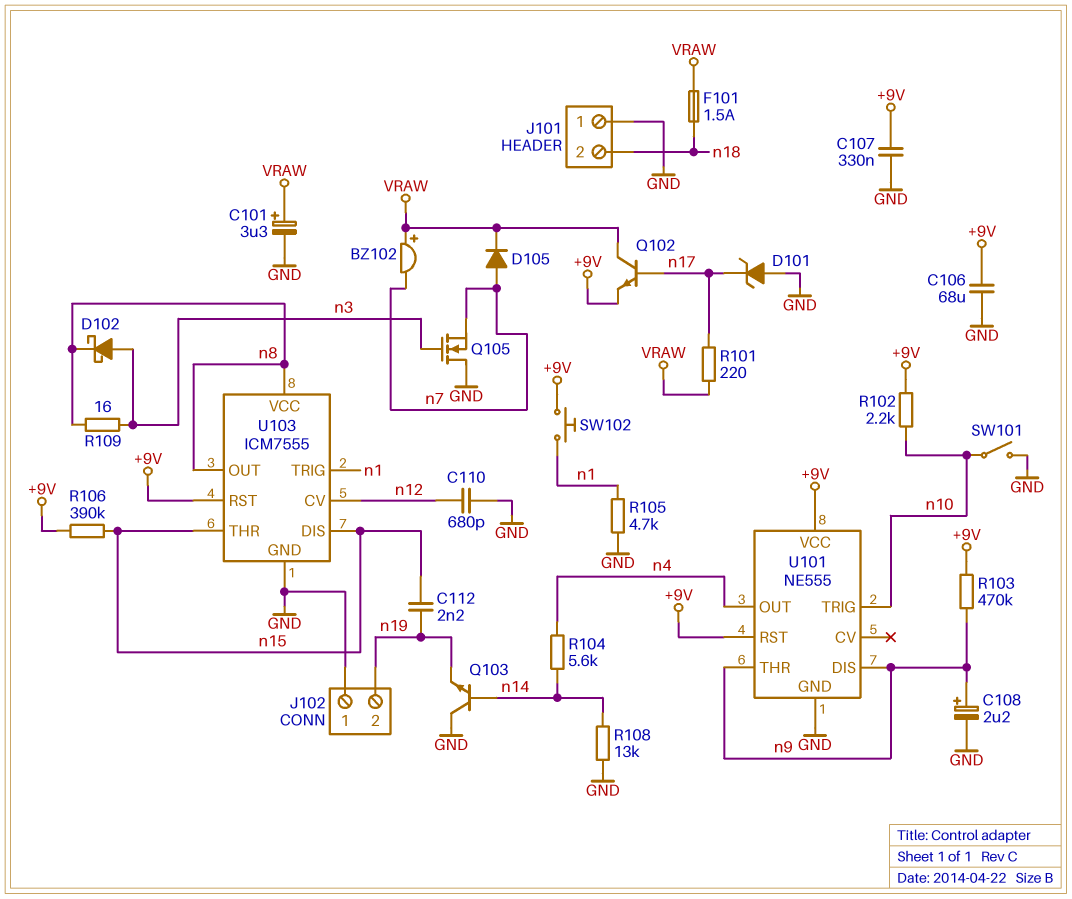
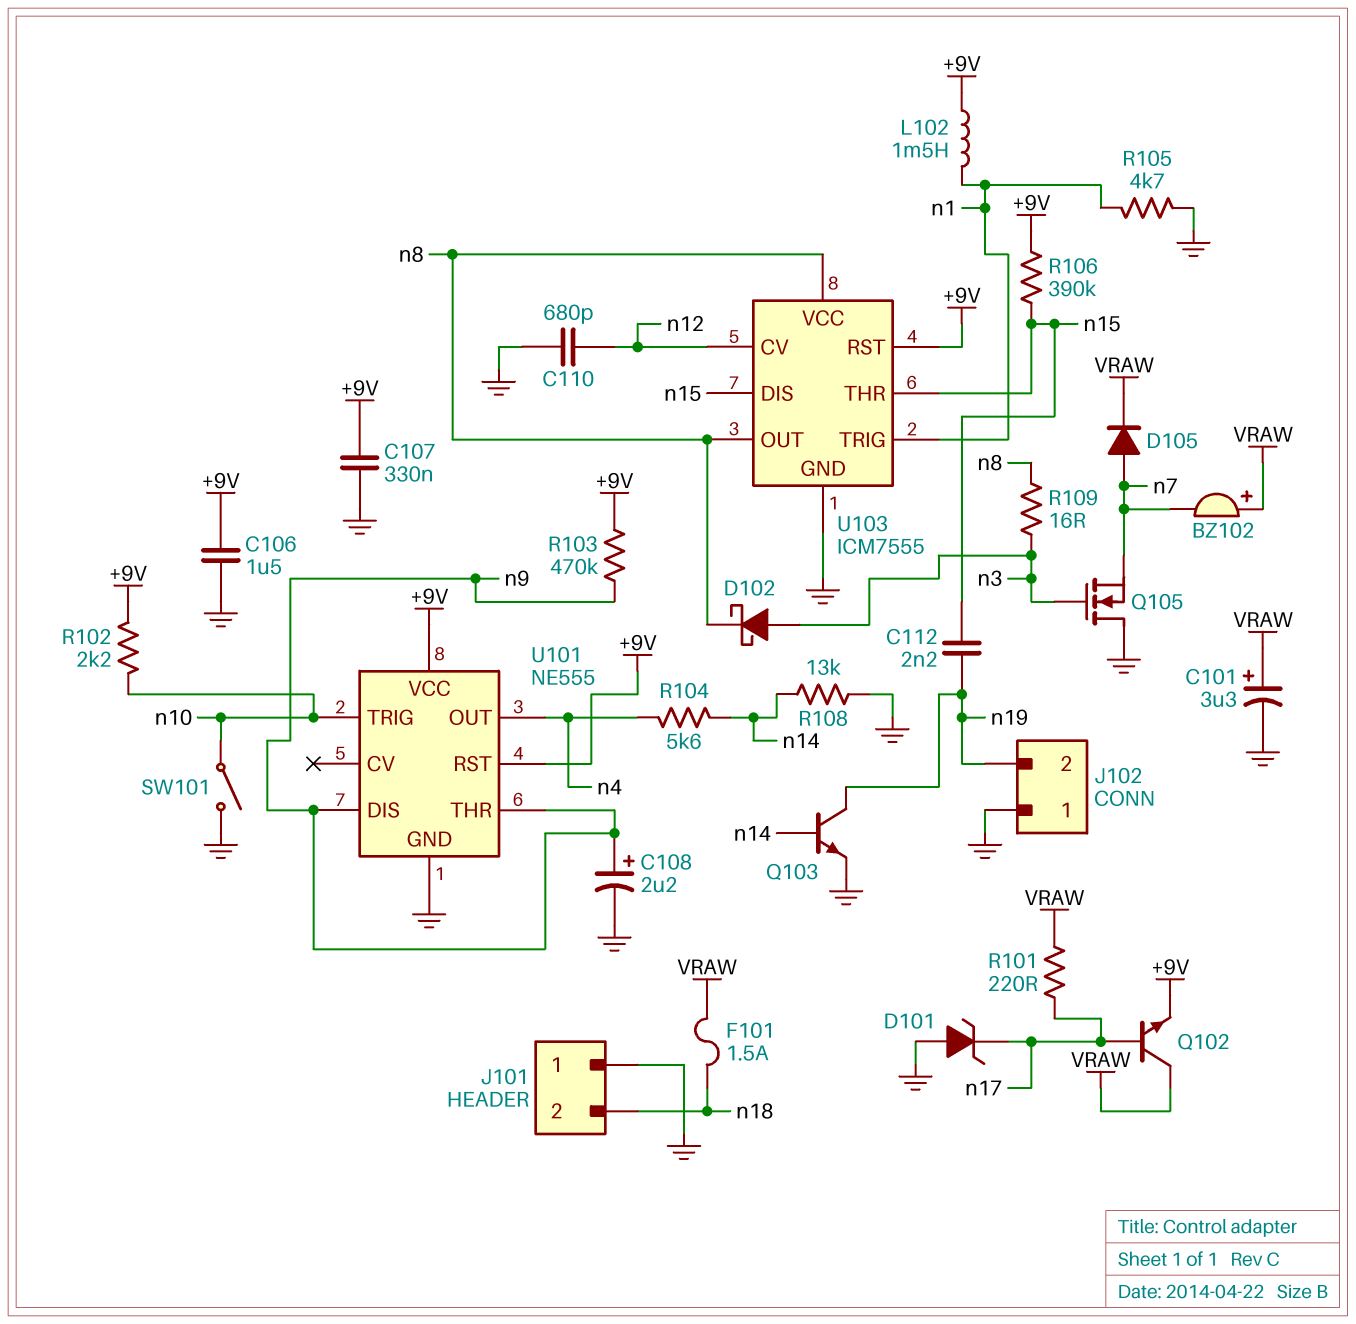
C106: 68uF (+9V, GND) -> 1.5uF (+9V, GND)
L102: none -> 1.5mH (+9V, n1)
Q103: NPN (B n14, C GND, E n19) -> NPN (B n14, C n19, E GND)
SW102: button (+9V, n1) -> none

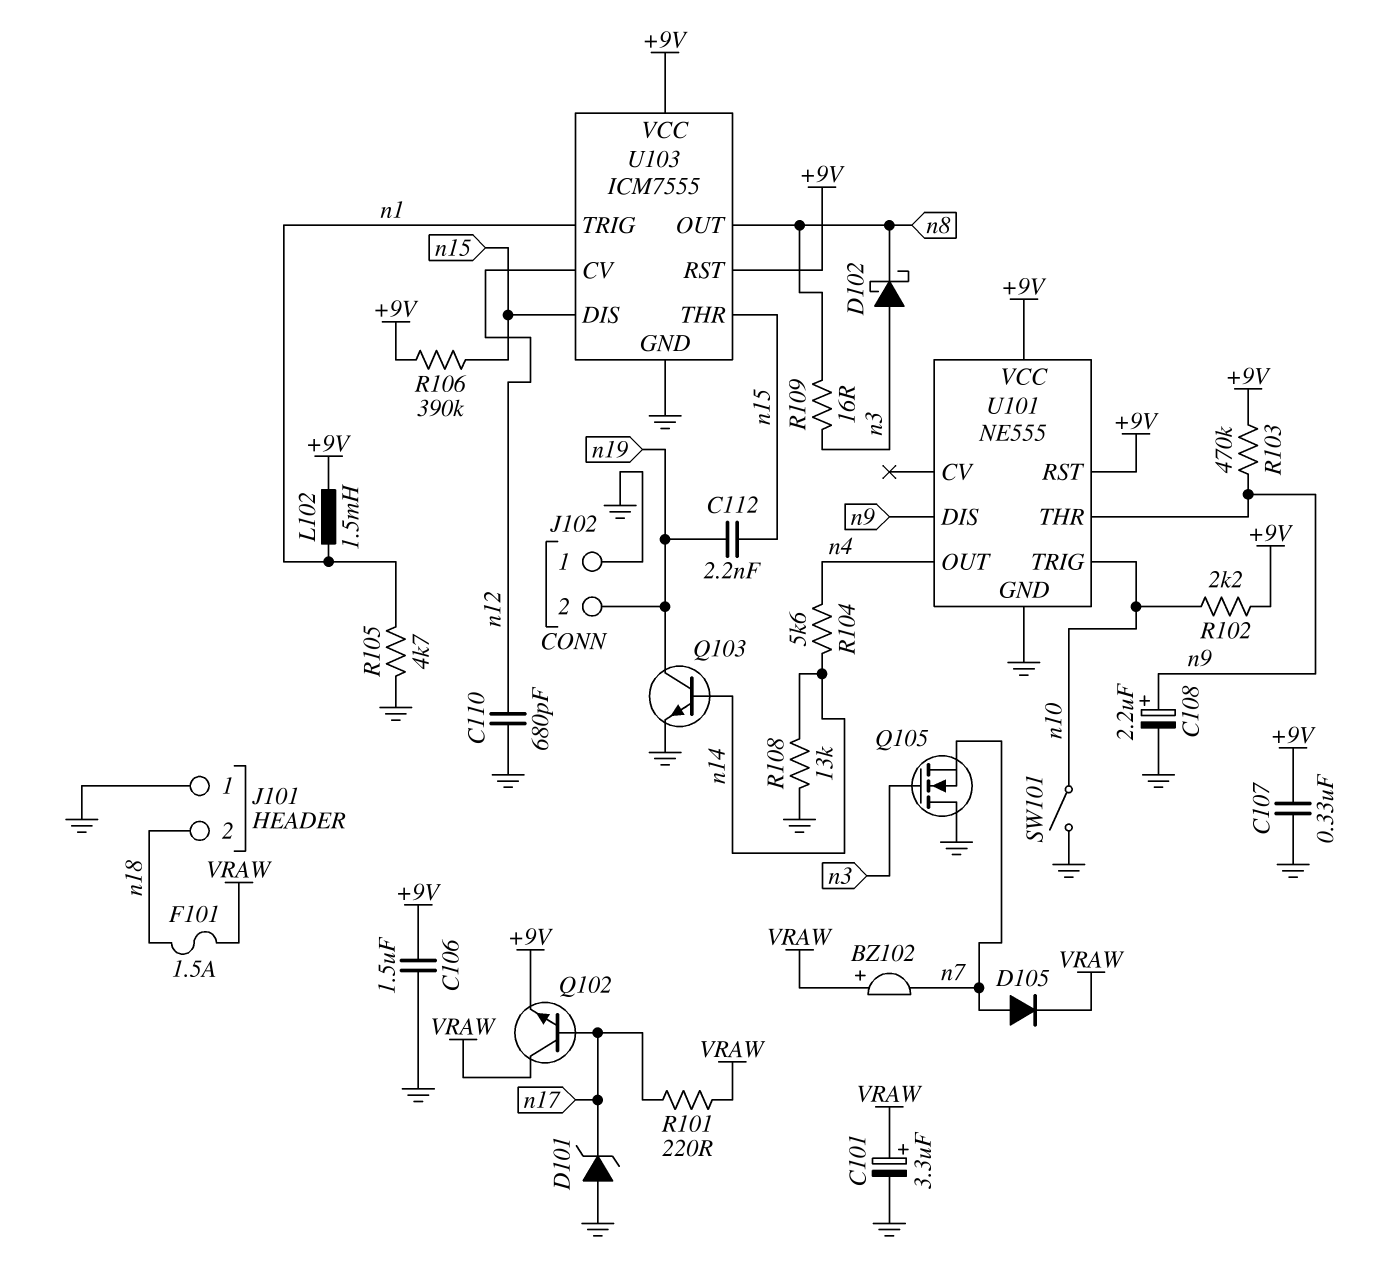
U103 pin VCC: n8 -> +9V

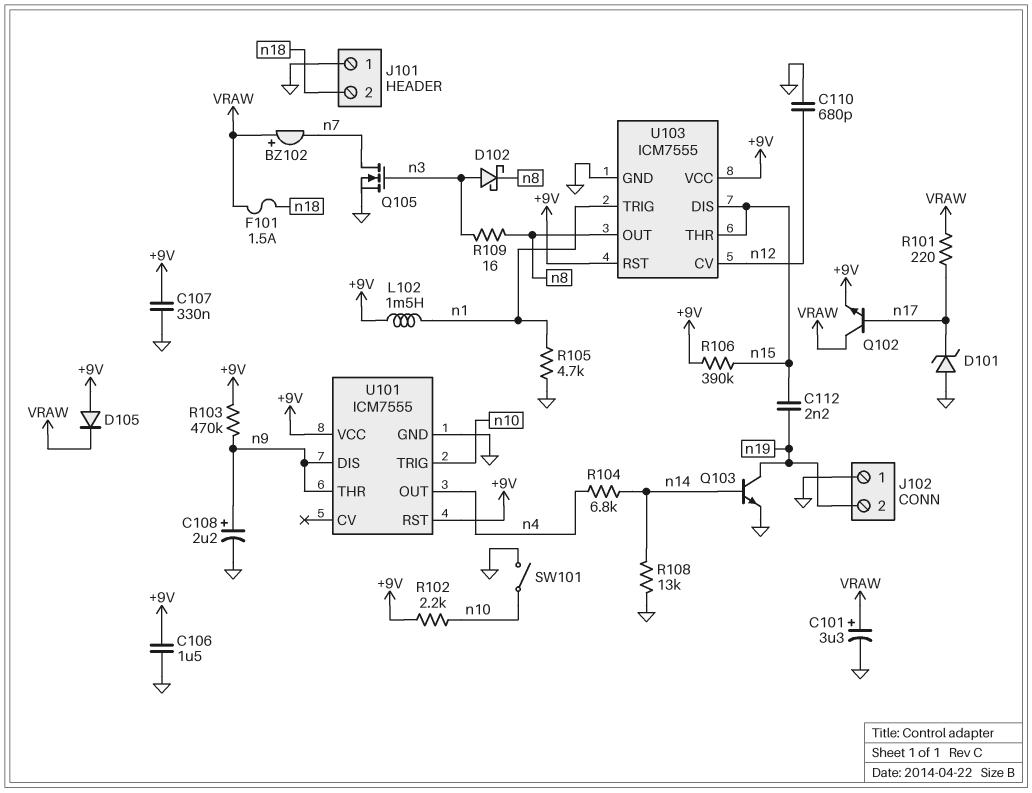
D105: diode (A n7, K VRAW) -> diode (A +9V, K VRAW)
Q105: NMOS (G n3, D GND, S n7) -> NMOS (G n3, D n7, S GND)
R104: 5.6k (n4, n14) -> 6.8k (n4, n14)
U101: NE555 -> ICM7555

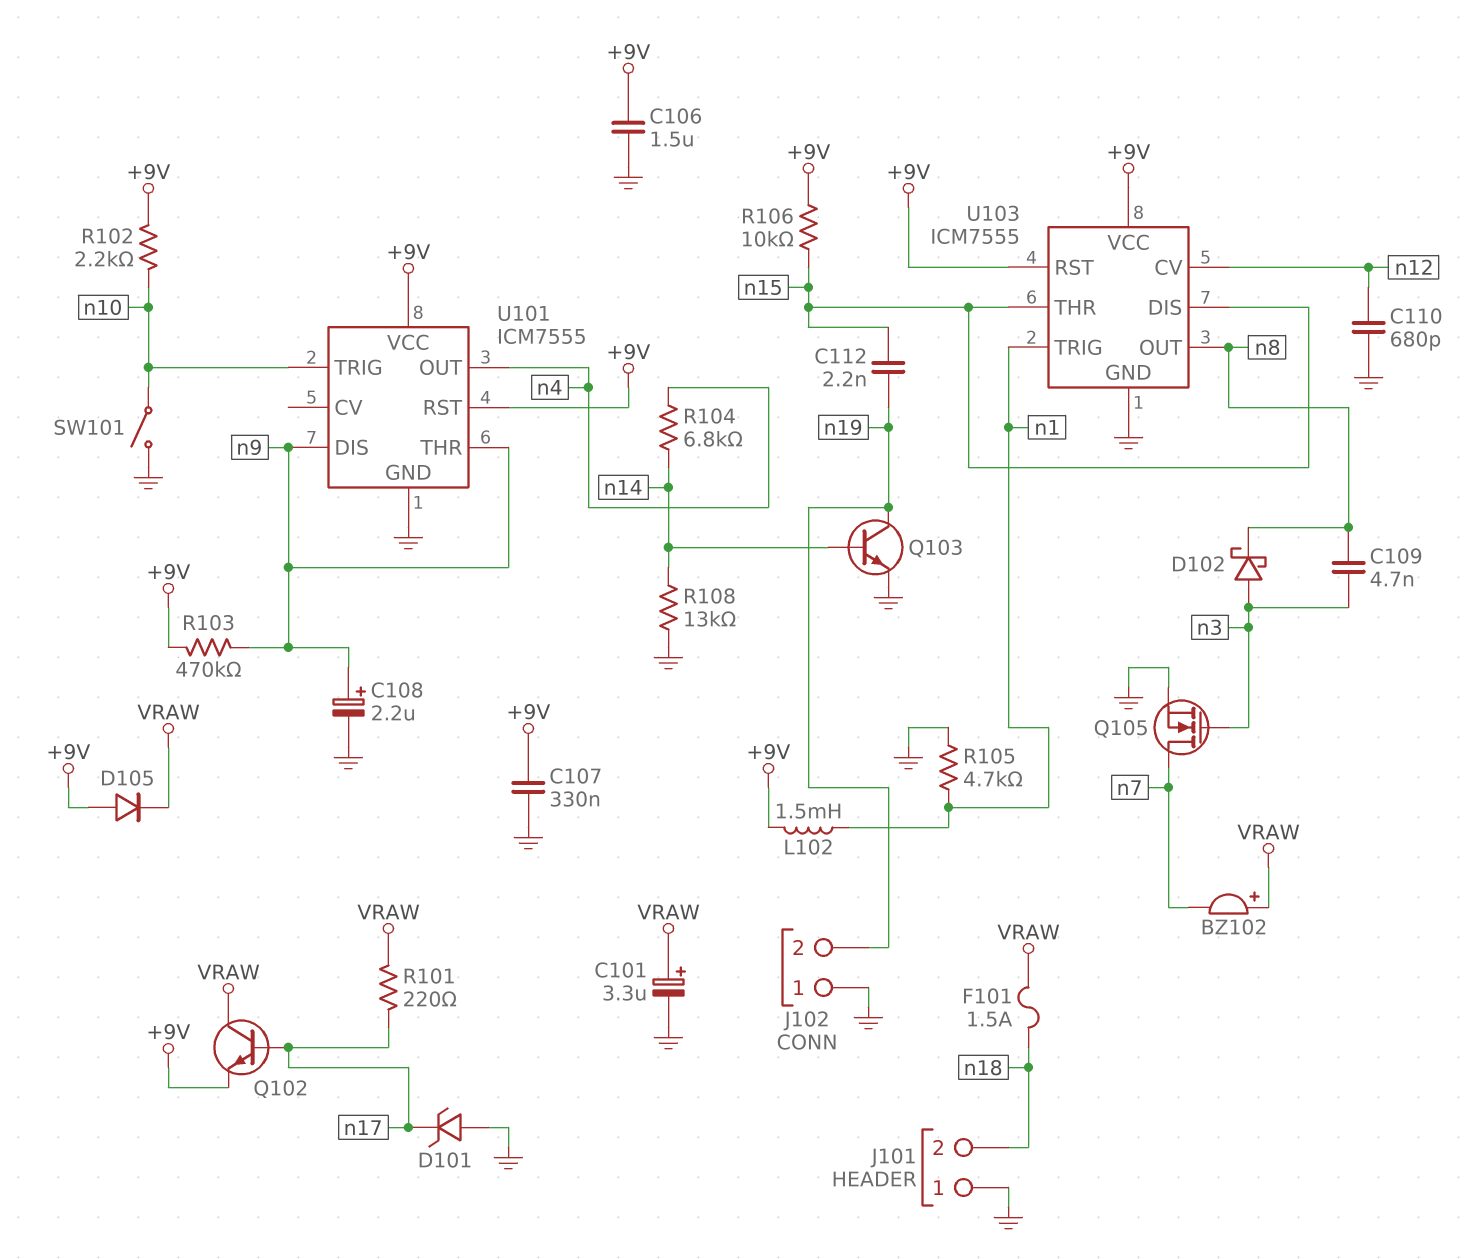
C109: none -> 4.7nF (n3, n8)
R106: 390k (+9V, n15) -> 10k (+9V, n15)
R109: 16 (n3, n8) -> none

